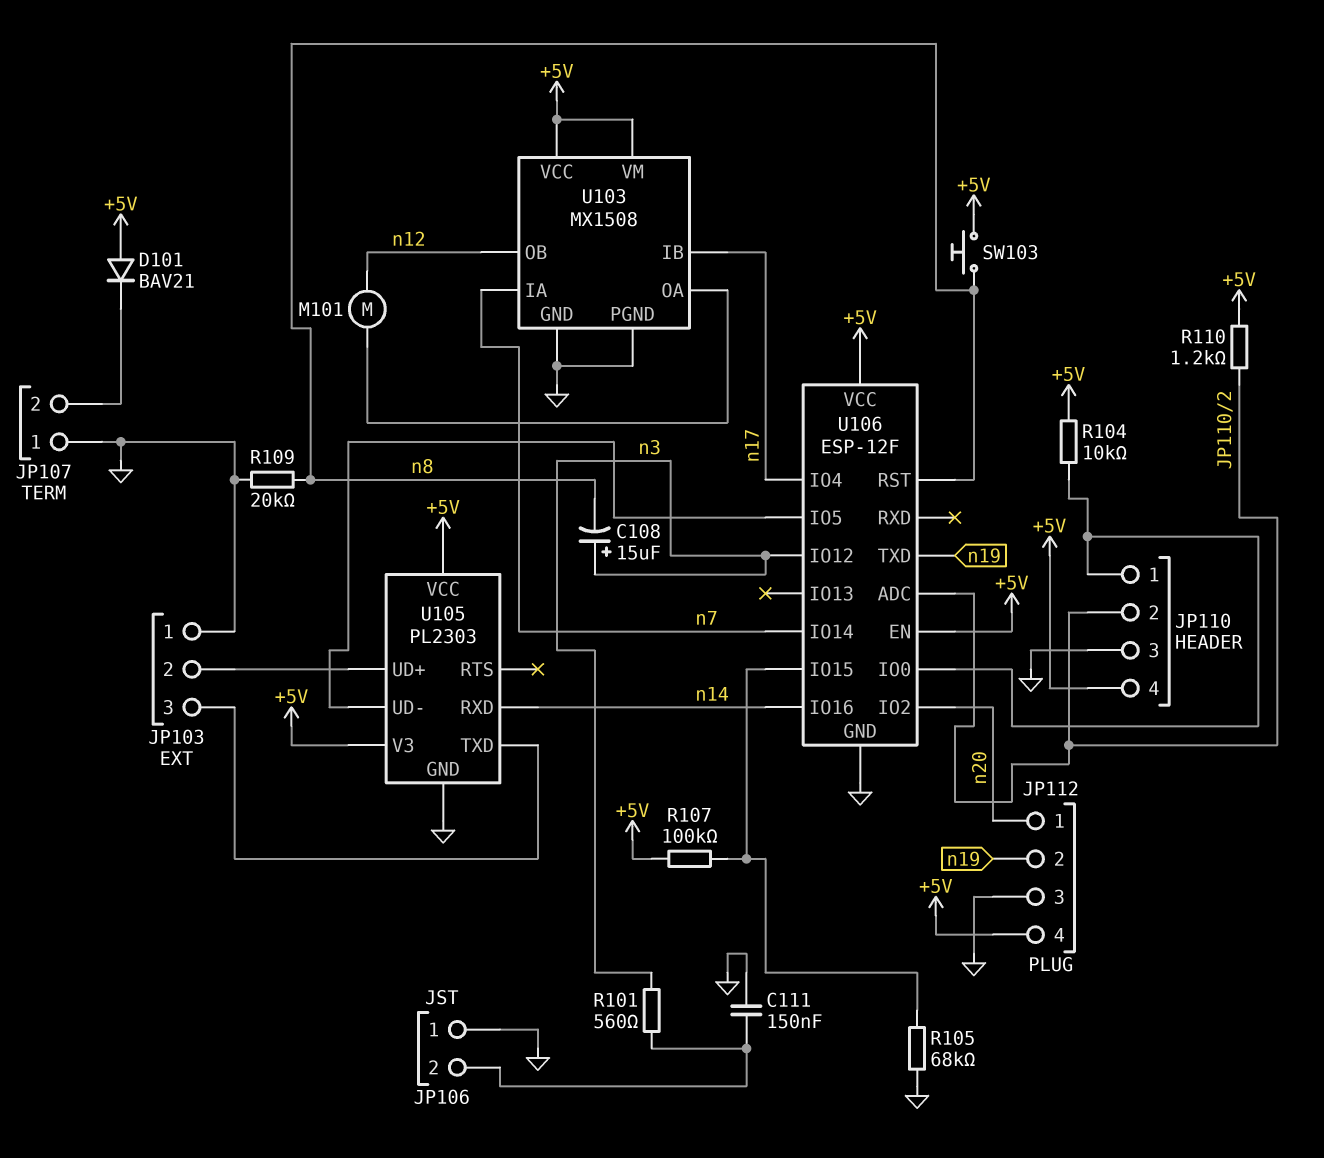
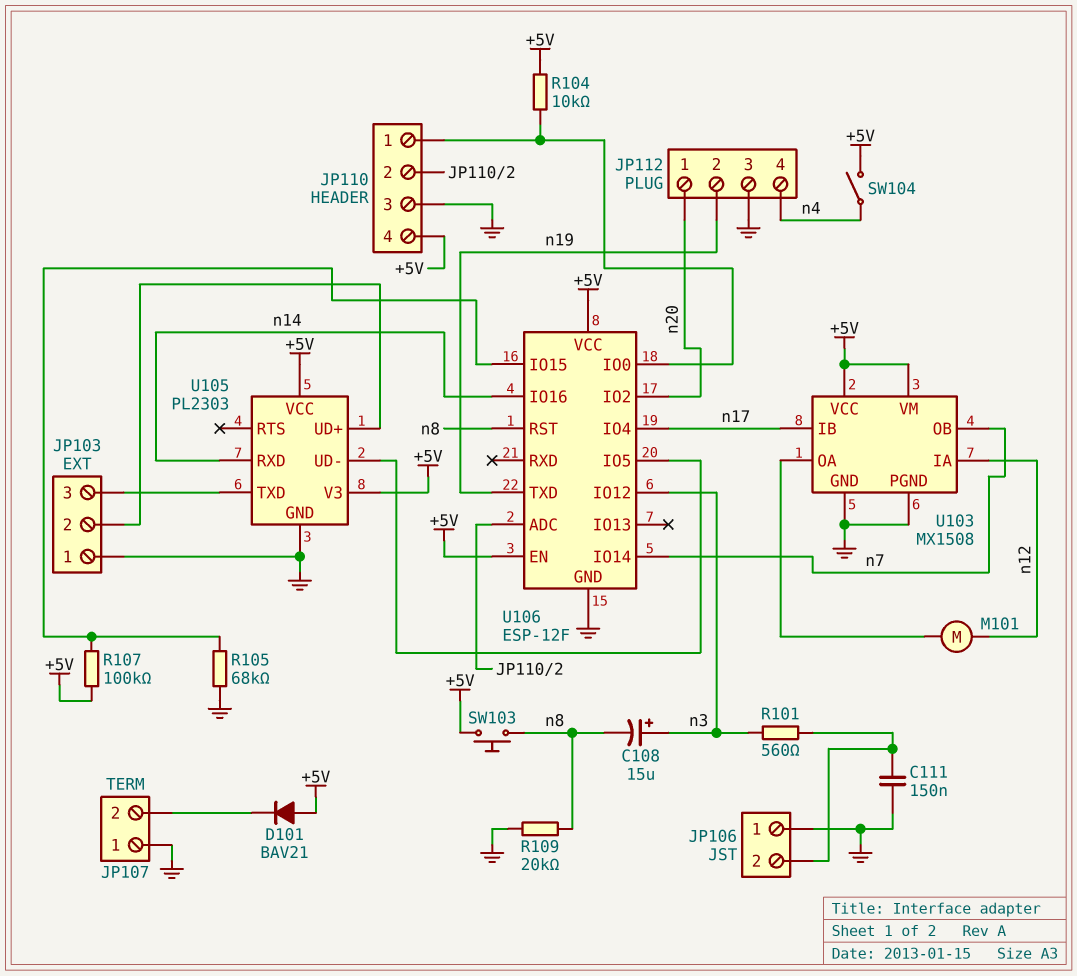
JP112 pin 4: +5V -> n4
R110: 1.2k (+5V, JP110/2) -> none
SW104: none -> switch (+5V, n4)
U103 pin IA: n7 -> n12
U103 pin OB: n12 -> n7

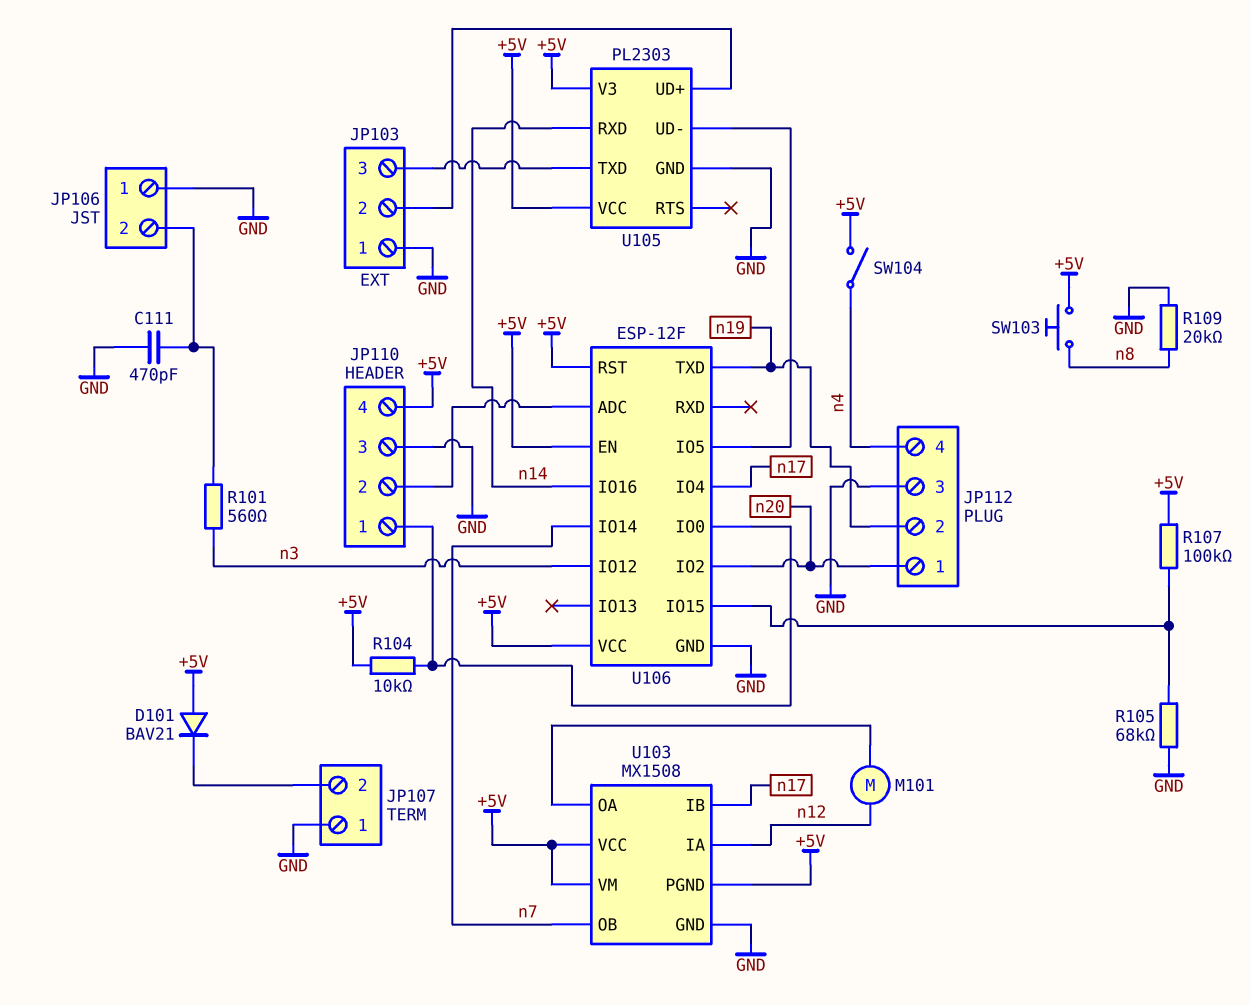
C108: 15uF (plus n3, minus n8) -> none
C111: 150nF (GND, JP106/2) -> 470pF (GND, JP106/2)
U103 pin PGND: GND -> +5V
U106 pin RST: n8 -> +5V

